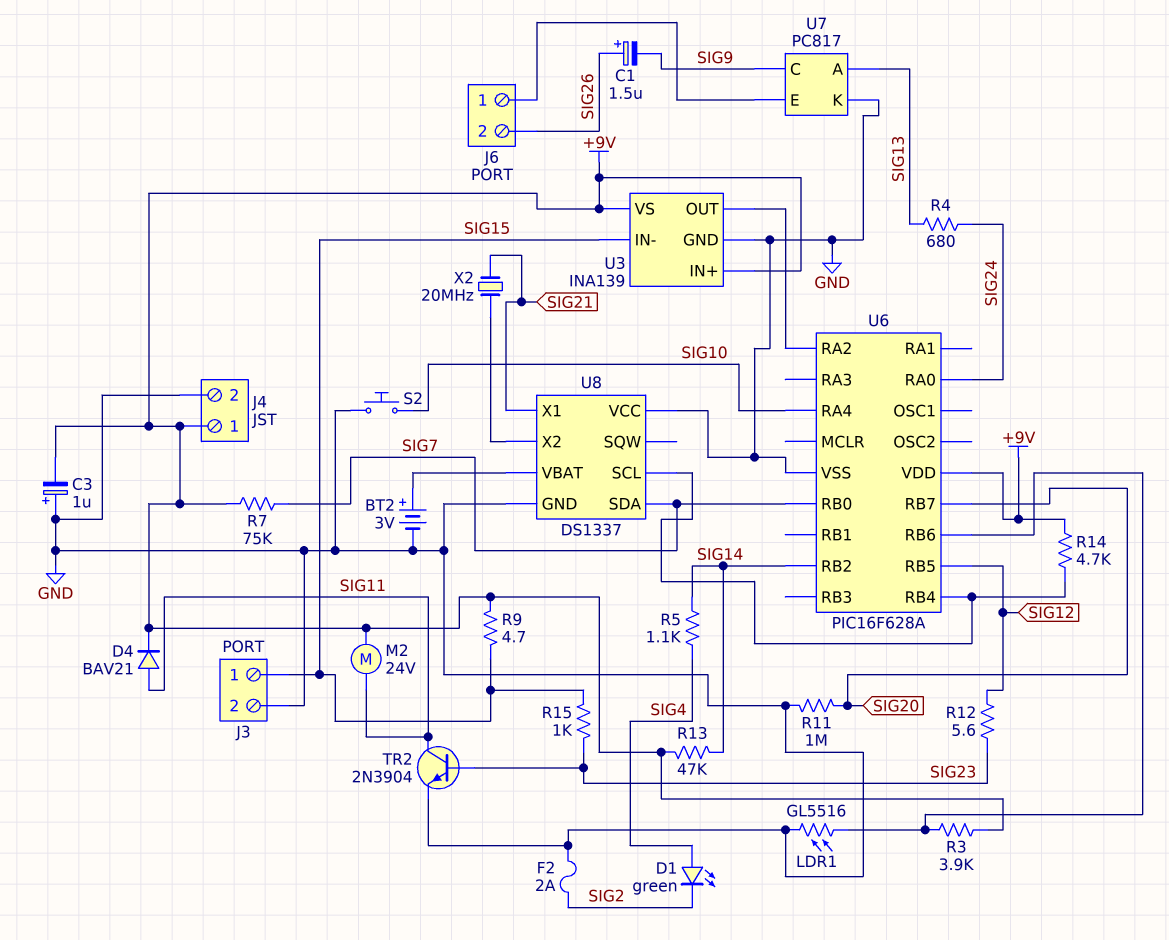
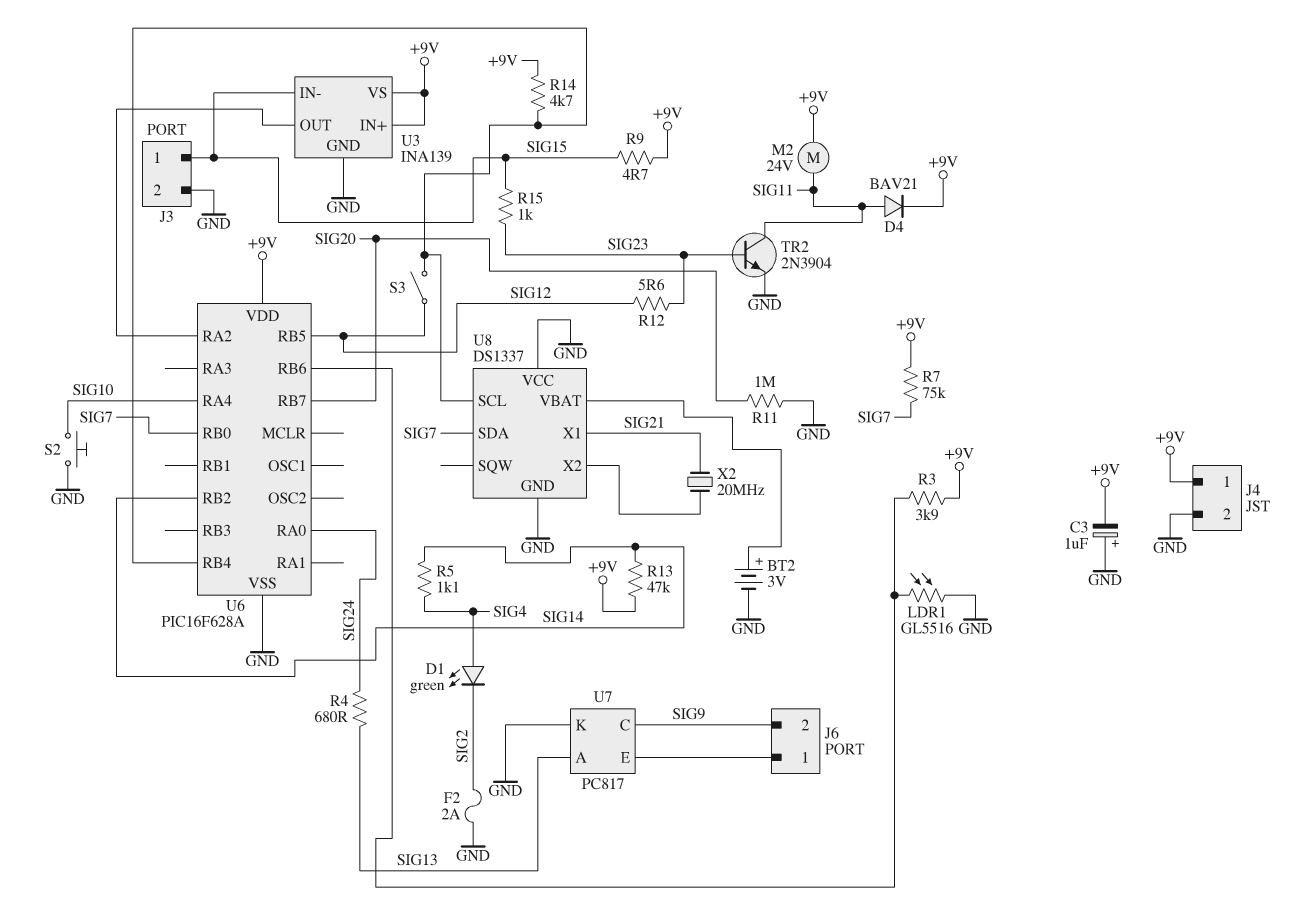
C1: 1.5uF (plus SIG26, minus SIG9) -> none
J6 pin 2: SIG26 -> SIG9
S3: none -> switch (SIG12, U6/RB4)

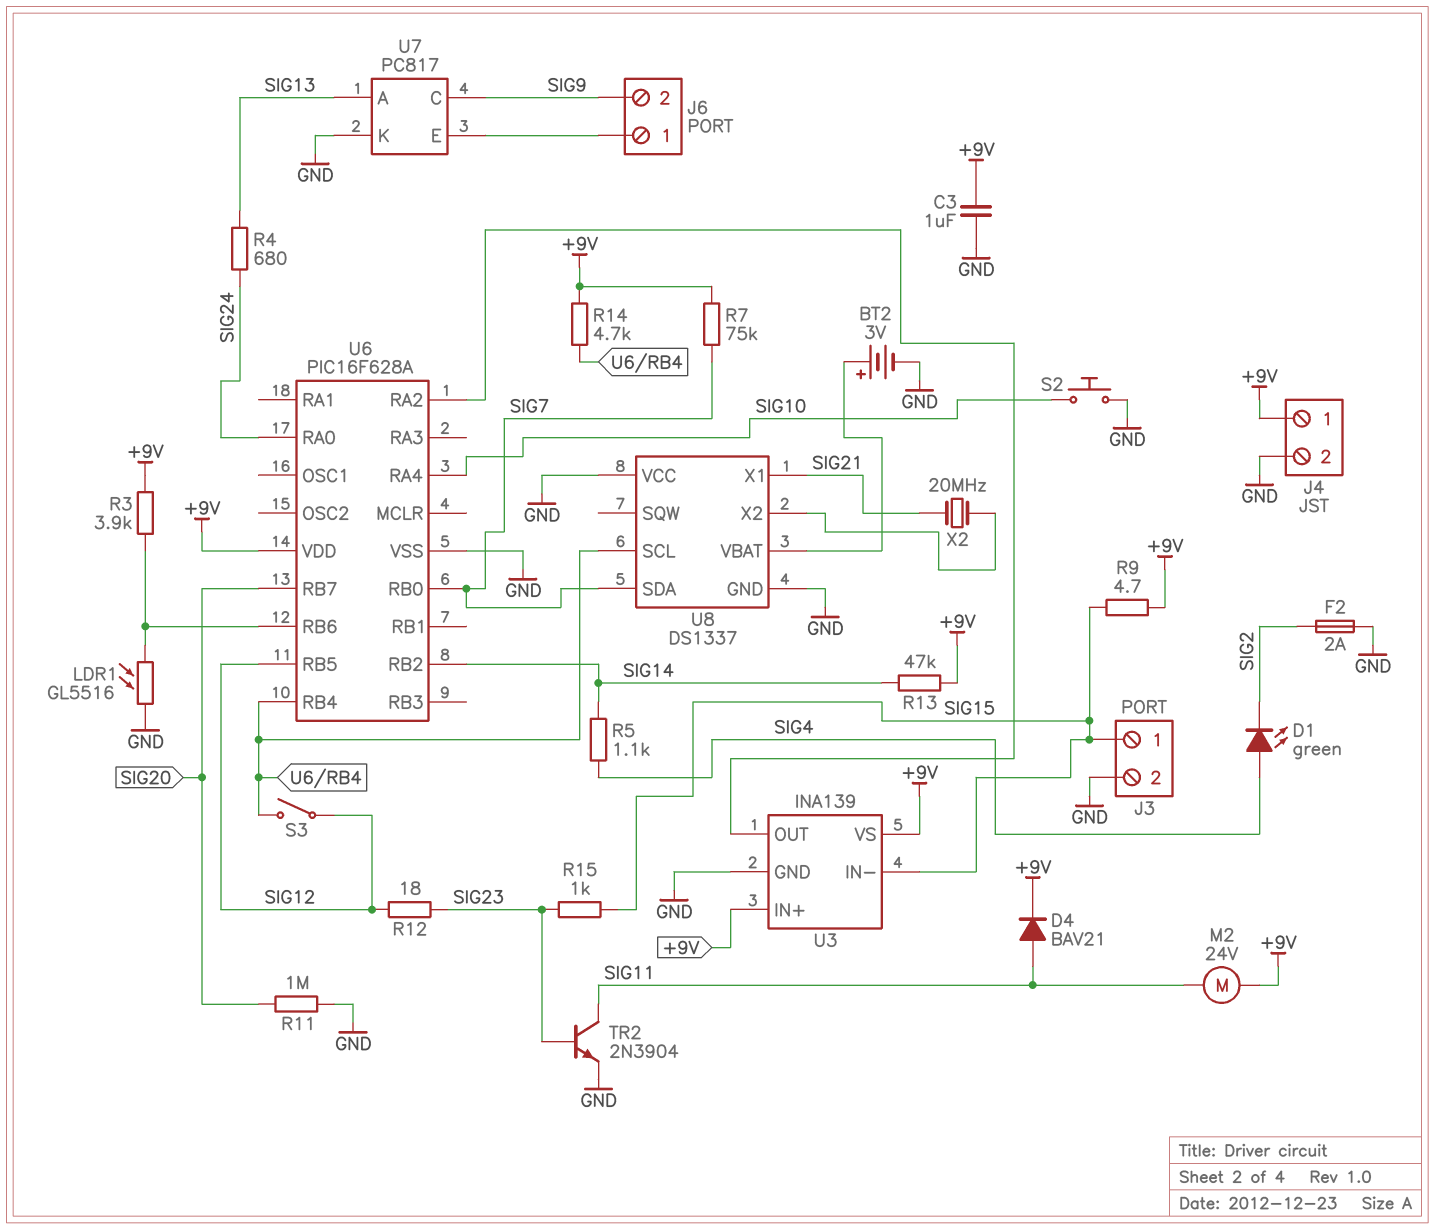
C3: 1uF (plus GND, minus +9V) -> 1uF (+9V, GND)
R12: 5.6 (SIG12, SIG23) -> 18 (SIG12, SIG23)

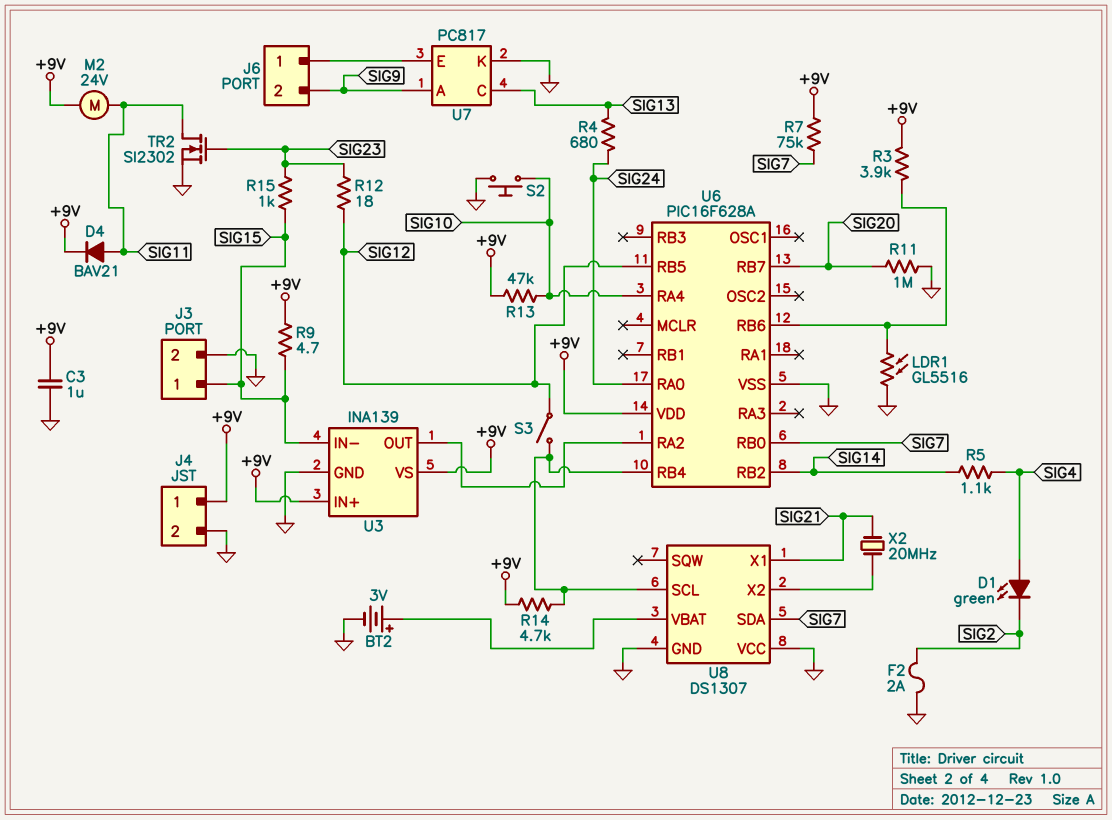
R13: 47k (+9V, SIG14) -> 47k (+9V, SIG10)
TR2: NPN 2N3904 (B SIG23, C SIG11, E GND) -> NMOS SI2302 (G SIG23, D SIG11, S GND)
U7 pin A: SIG13 -> SIG9
U7 pin C: SIG9 -> SIG13
U8: DS1337 -> DS1307

